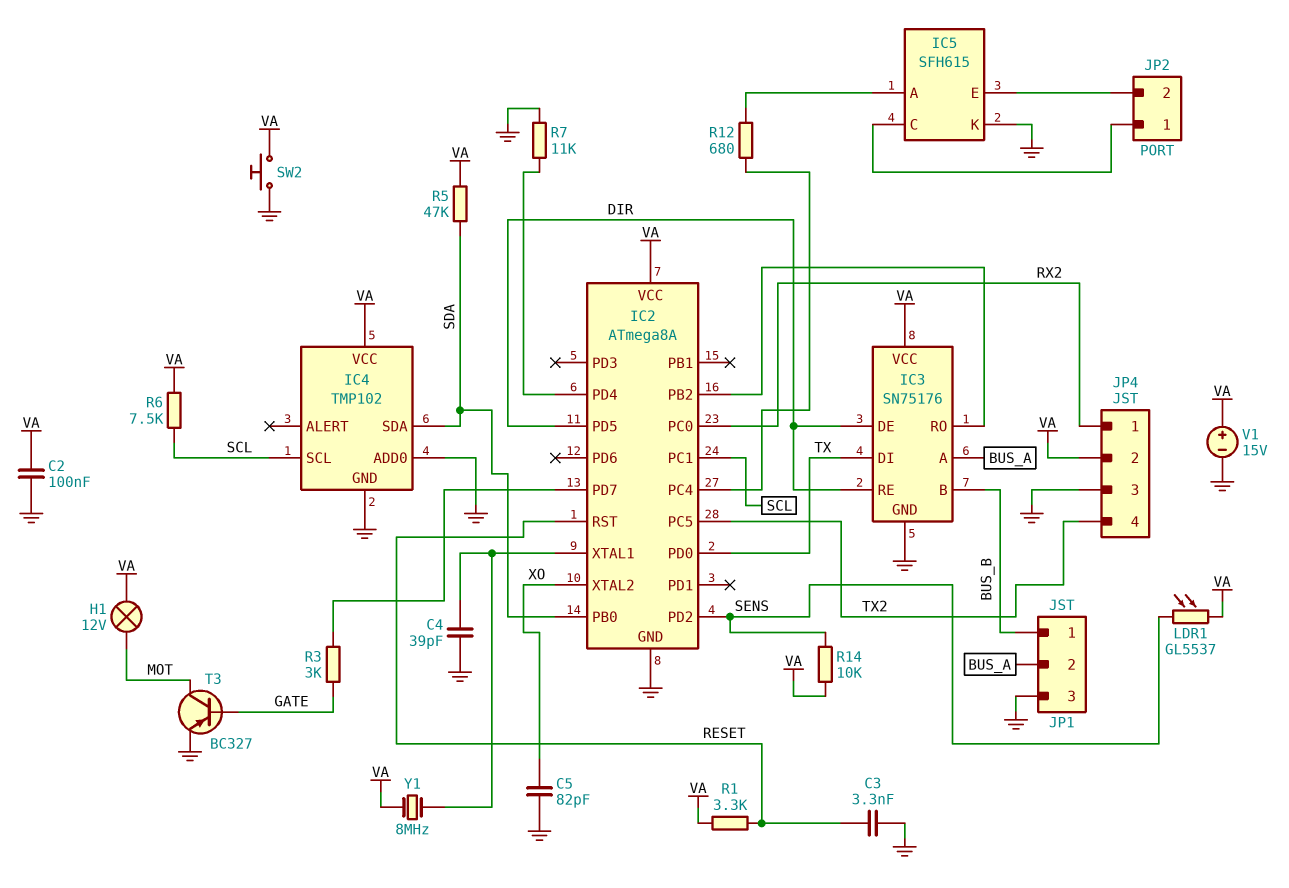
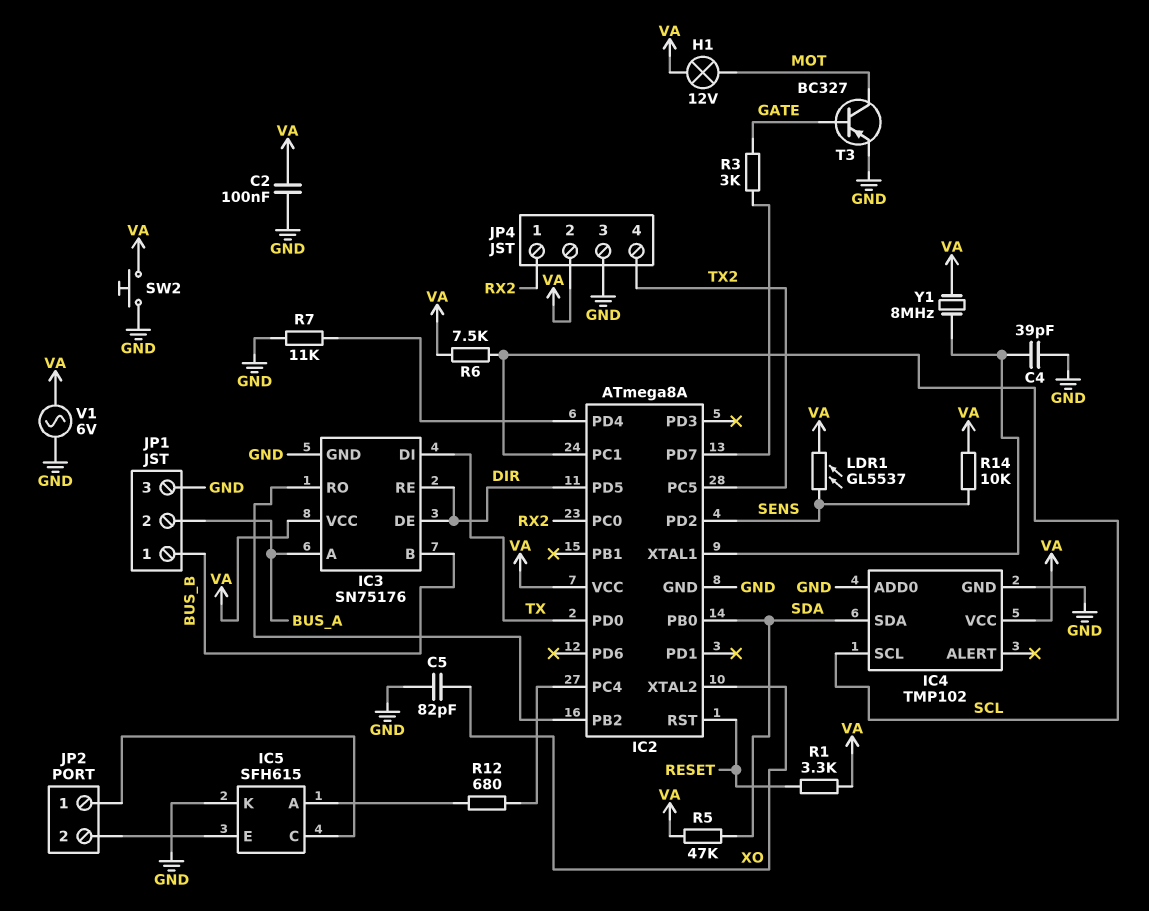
C3: 3.3nF (GND, RESET) -> none
V1: 15V (plus VA, minus GND) -> AC 6V (GND, VA)

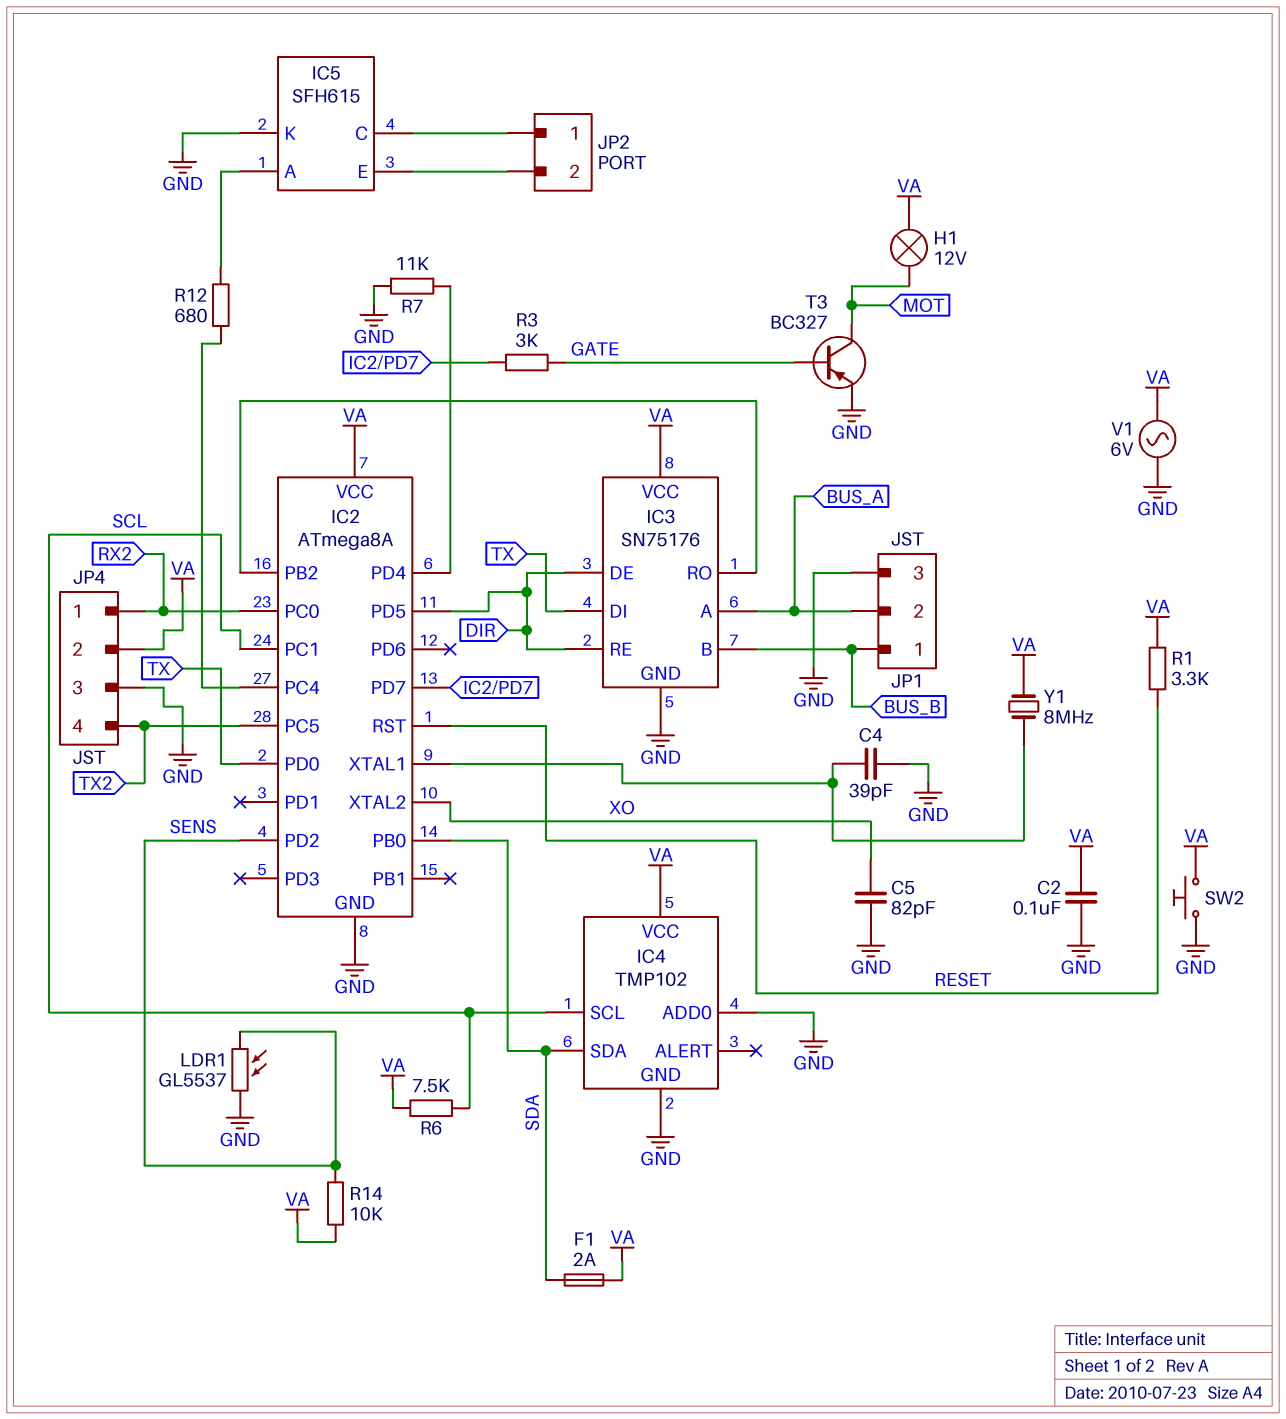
F1: none -> 2A (SDA, VA)
LDR1: GL5537 (SENS, VA) -> GL5537 (GND, SENS)
R5: 47k (SDA, VA) -> none

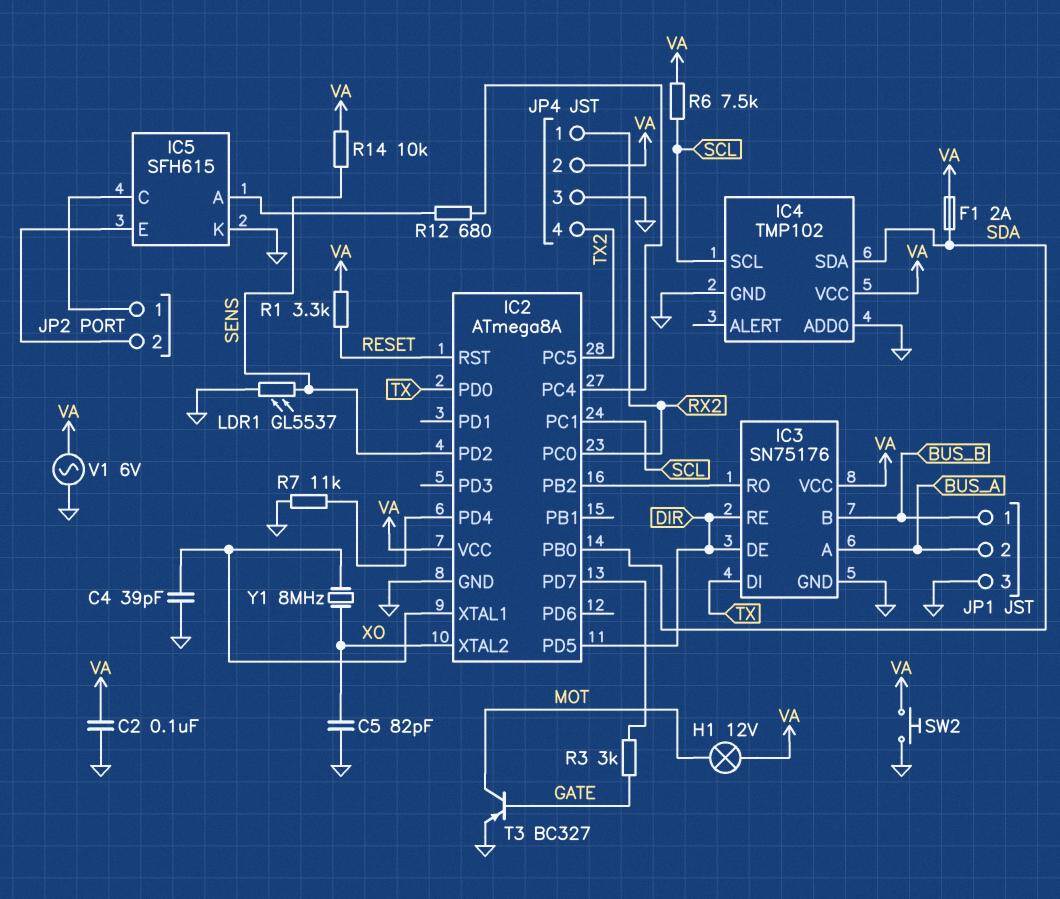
Y1: 8MHz (IC2/XTAL1, VA) -> 8MHz (IC2/XTAL1, XO)

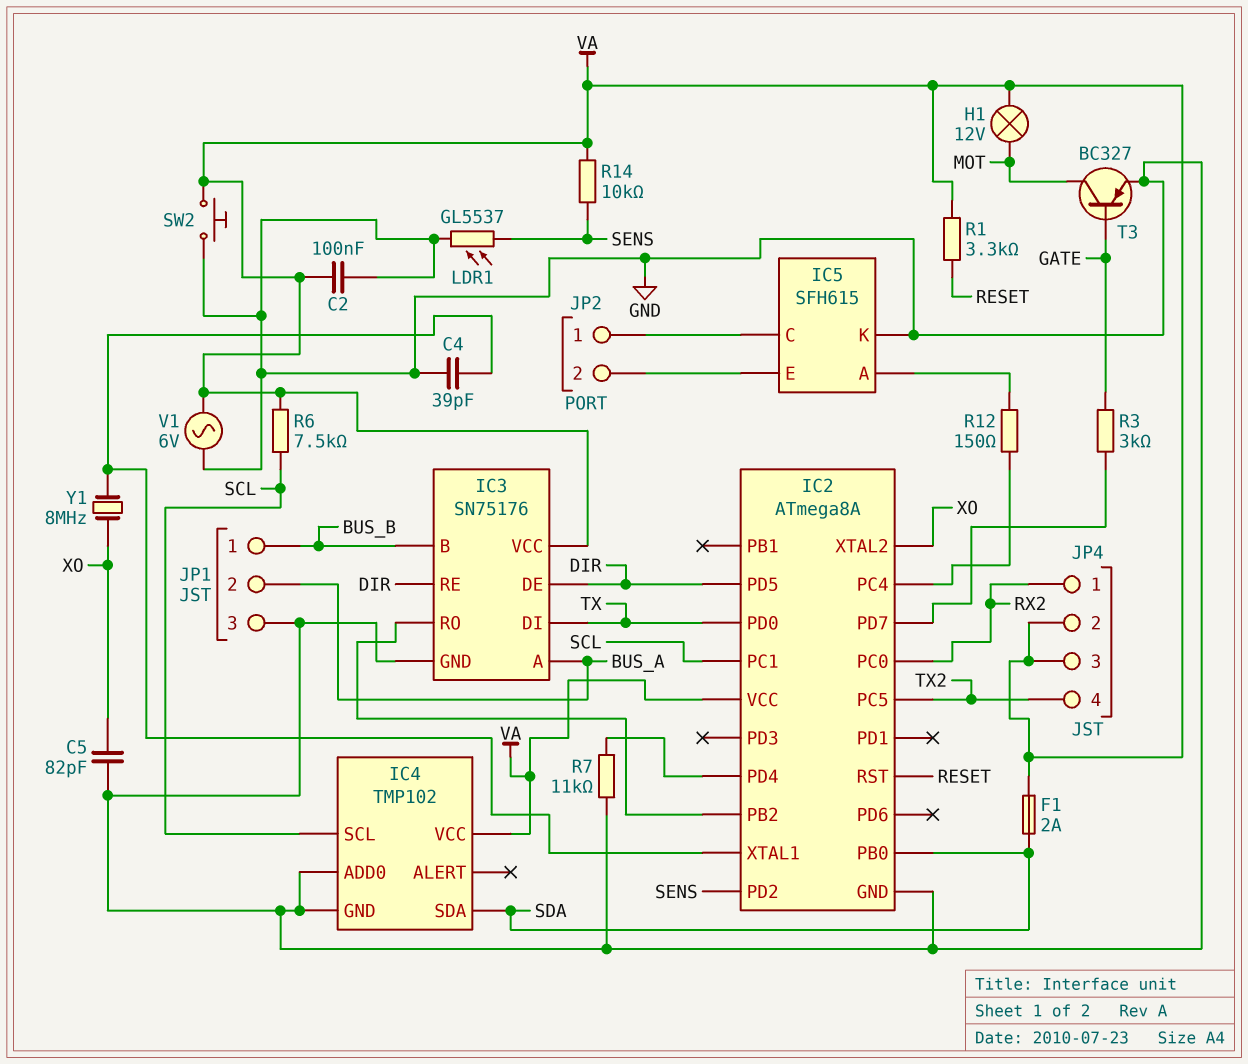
JP4 pin 3: GND -> VA
R12: 680 (IC2/PC4, IC5/A) -> 150 (IC2/PC4, IC5/A)

